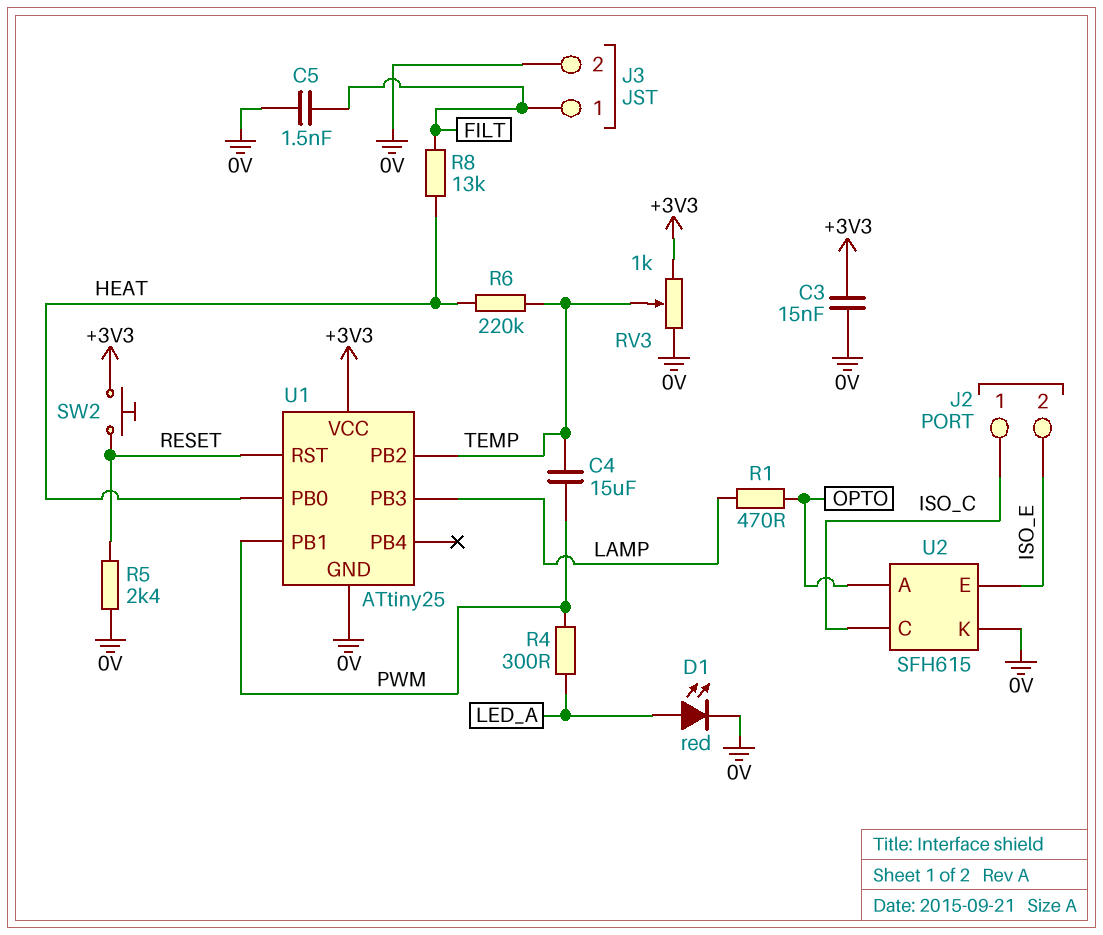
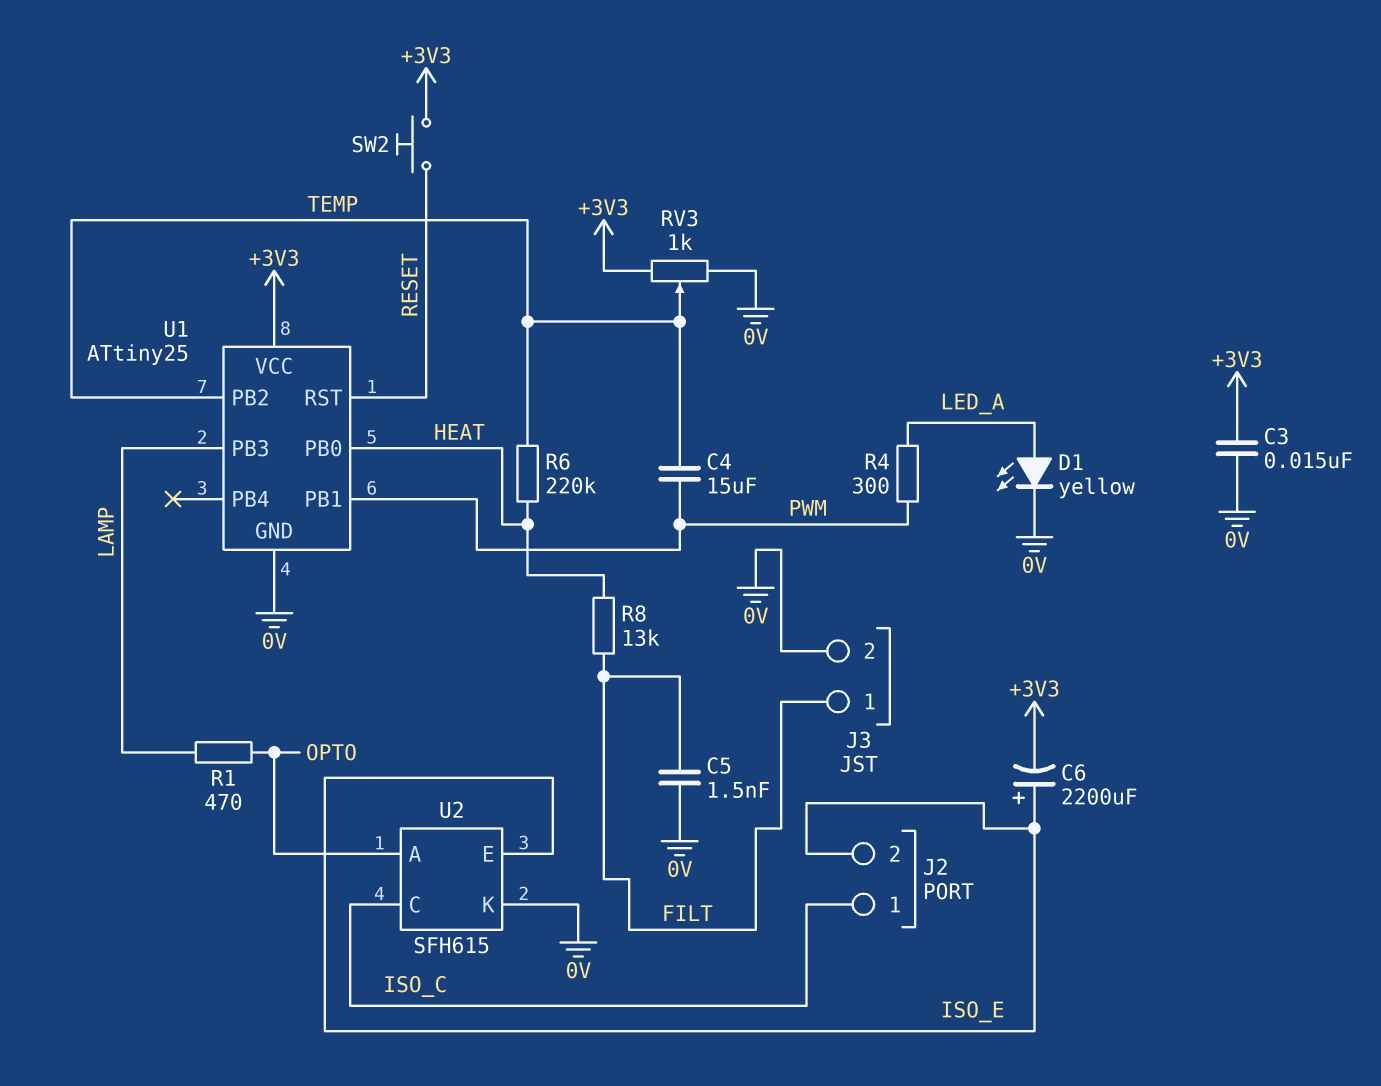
C6: none -> 2200uF (plus ISO_E, minus +3V3)
D1: LED red (A LED_A, K 0V) -> LED yellow (A LED_A, K 0V)
R5: 2.4k (0V, RESET) -> none

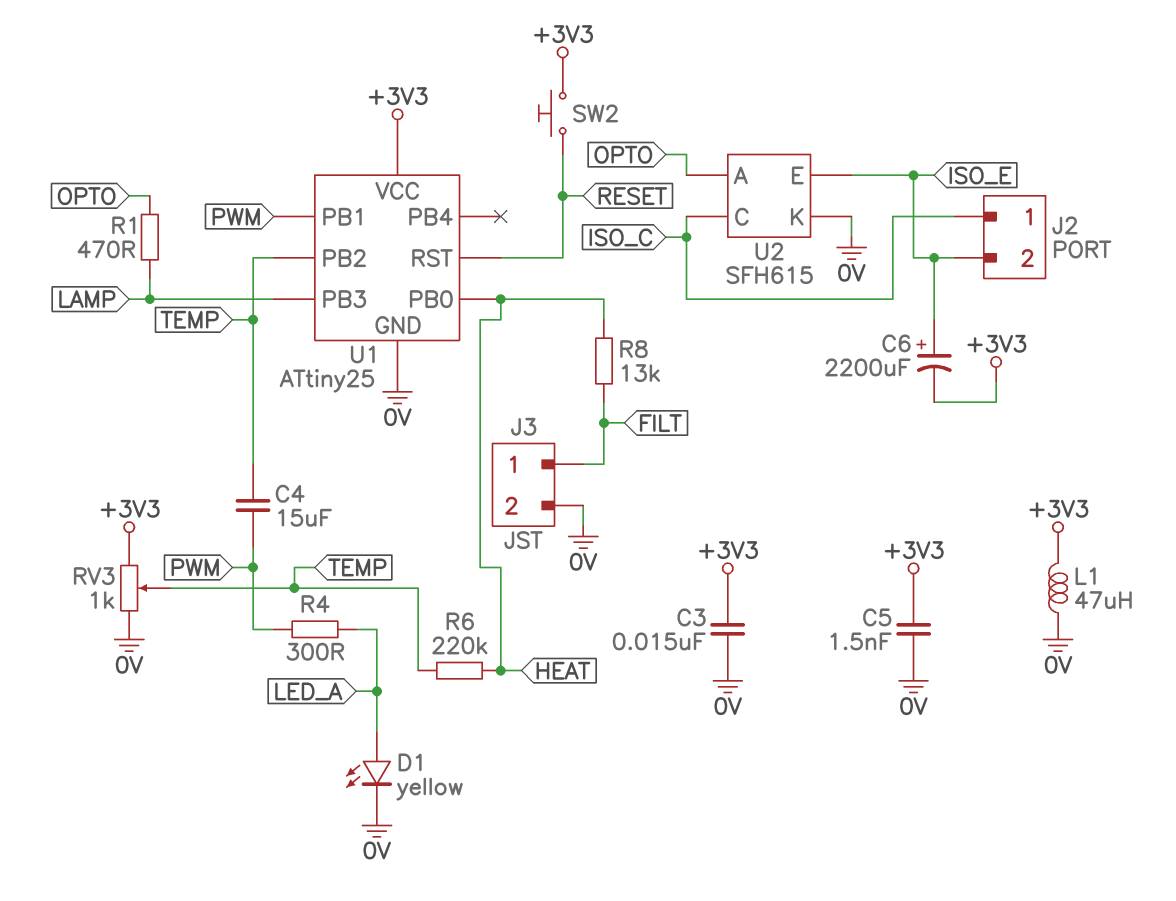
C5: 1.5nF (0V, FILT) -> 1.5nF (+3V3, 0V)
L1: none -> 47uH (+3V3, 0V)

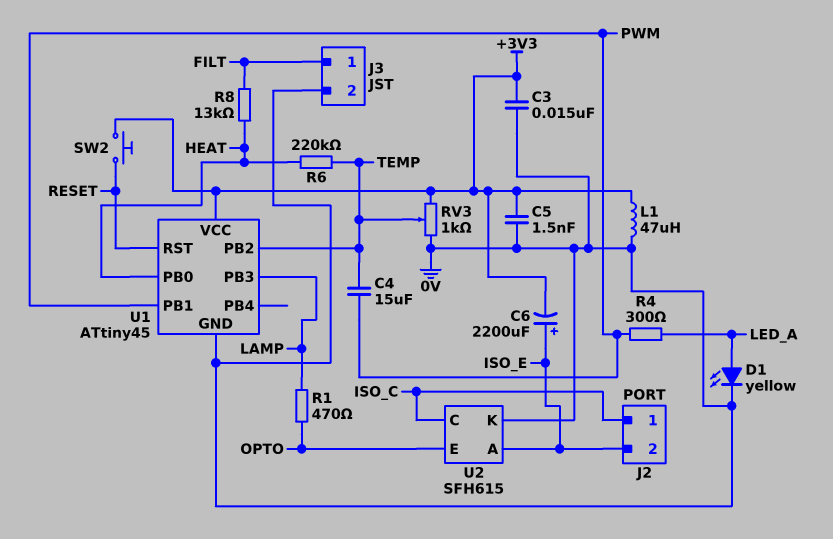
U1: ATtiny25 -> ATtiny45
U2 pin A: OPTO -> ISO_E
U2 pin E: ISO_E -> OPTO

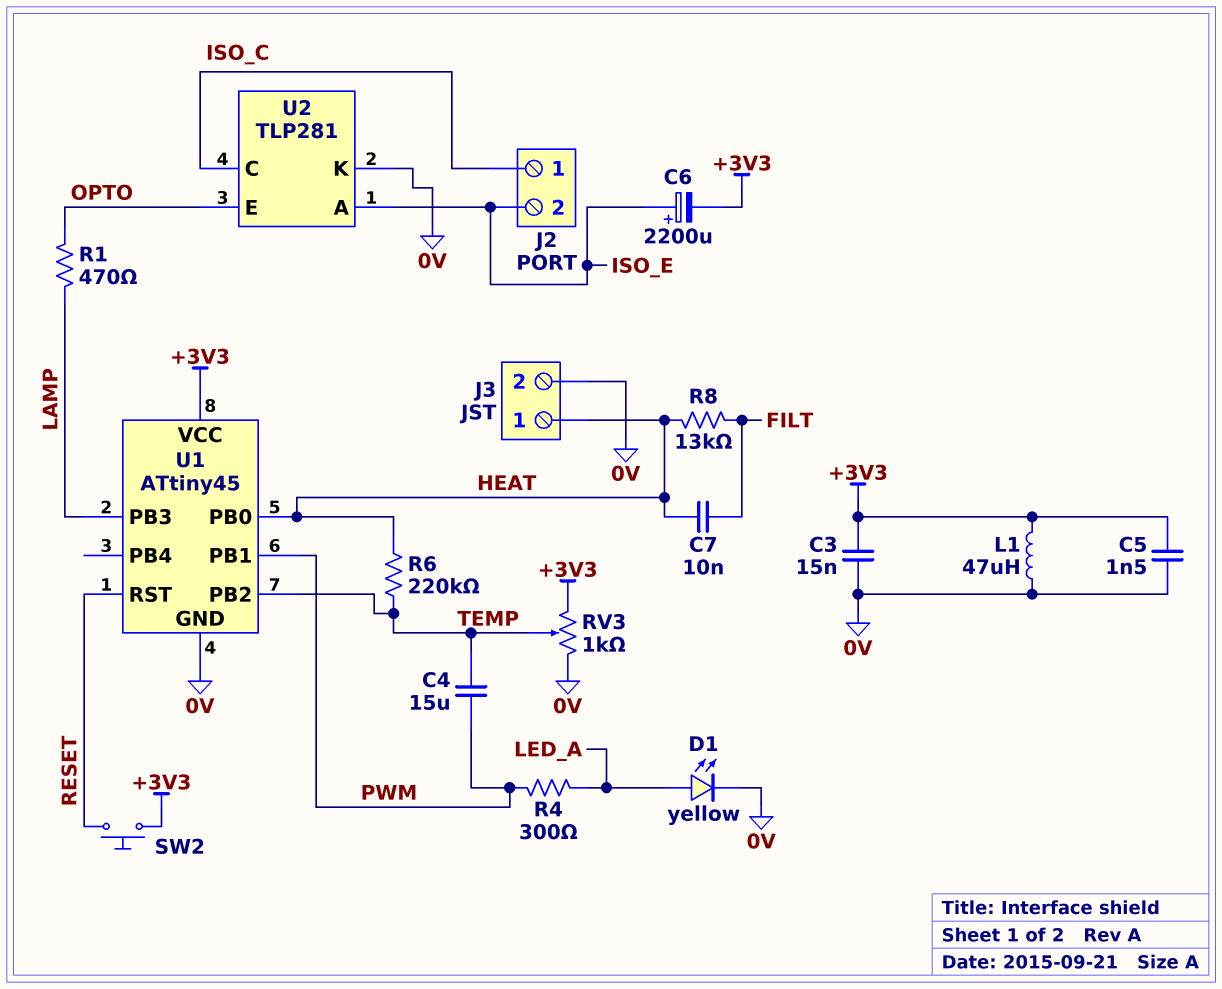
C7: none -> 10nF (FILT, HEAT)
J3 pin 1: FILT -> HEAT
U2: SFH615 -> TLP281

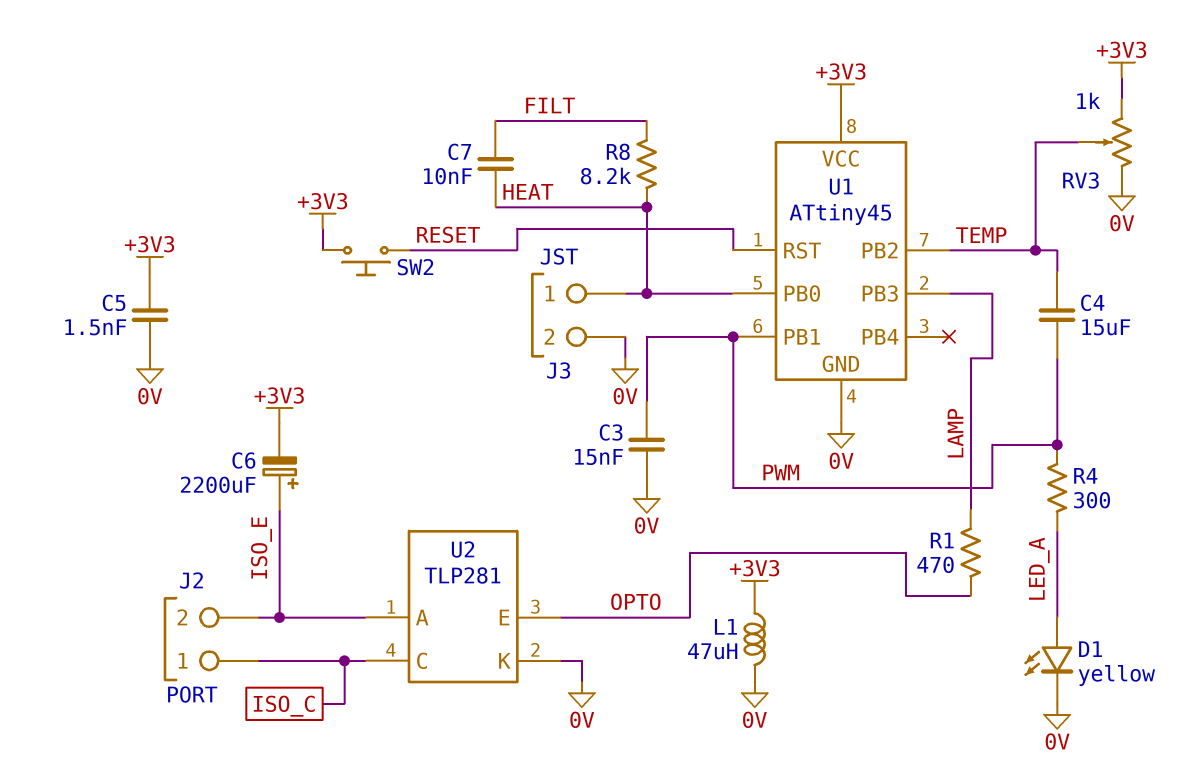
C3: 15nF (+3V3, 0V) -> 15nF (0V, PWM)
R6: 220k (HEAT, TEMP) -> none
R8: 13k (FILT, HEAT) -> 8.2k (FILT, HEAT)

